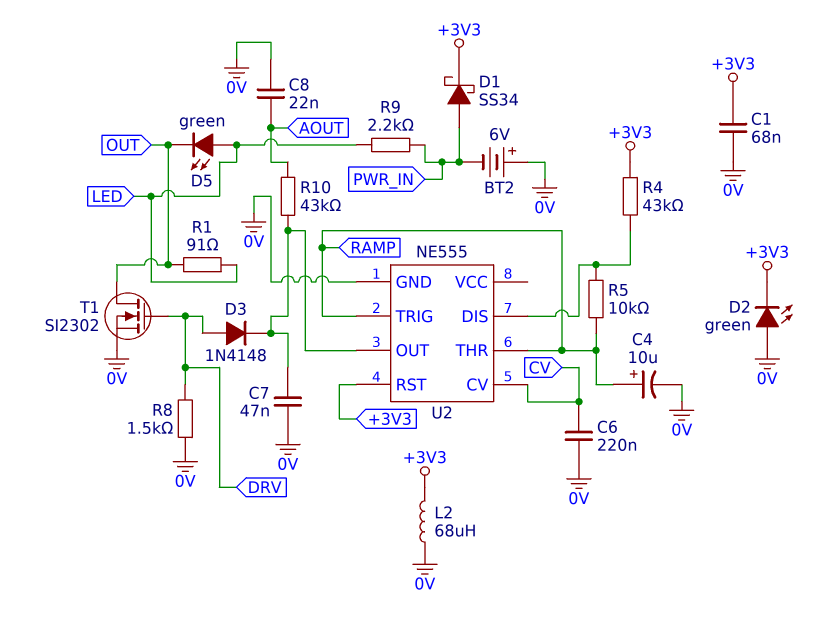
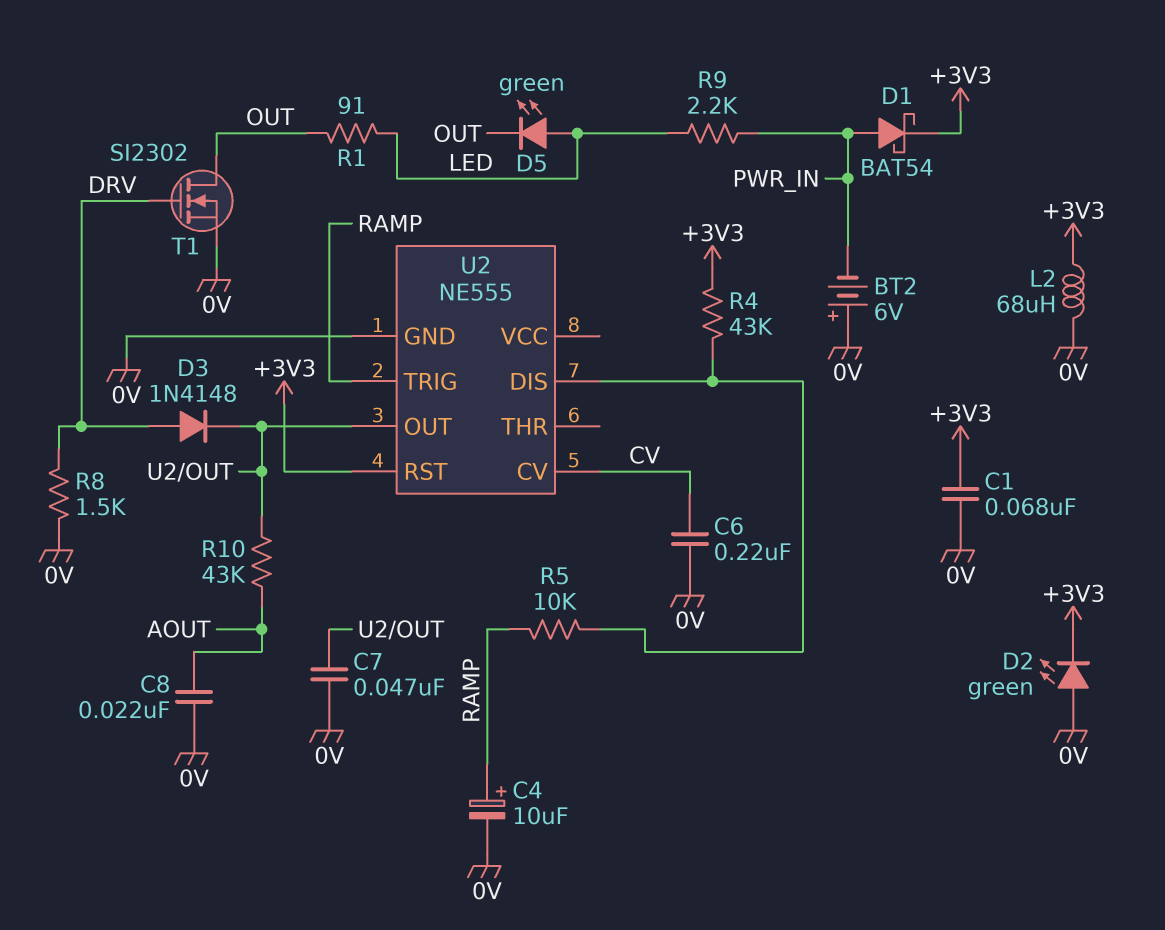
D1: schottky SS34 (A PWR_IN, K +3V3) -> schottky BAT54 (A PWR_IN, K +3V3)
U2 pin THR: RAMP -> none

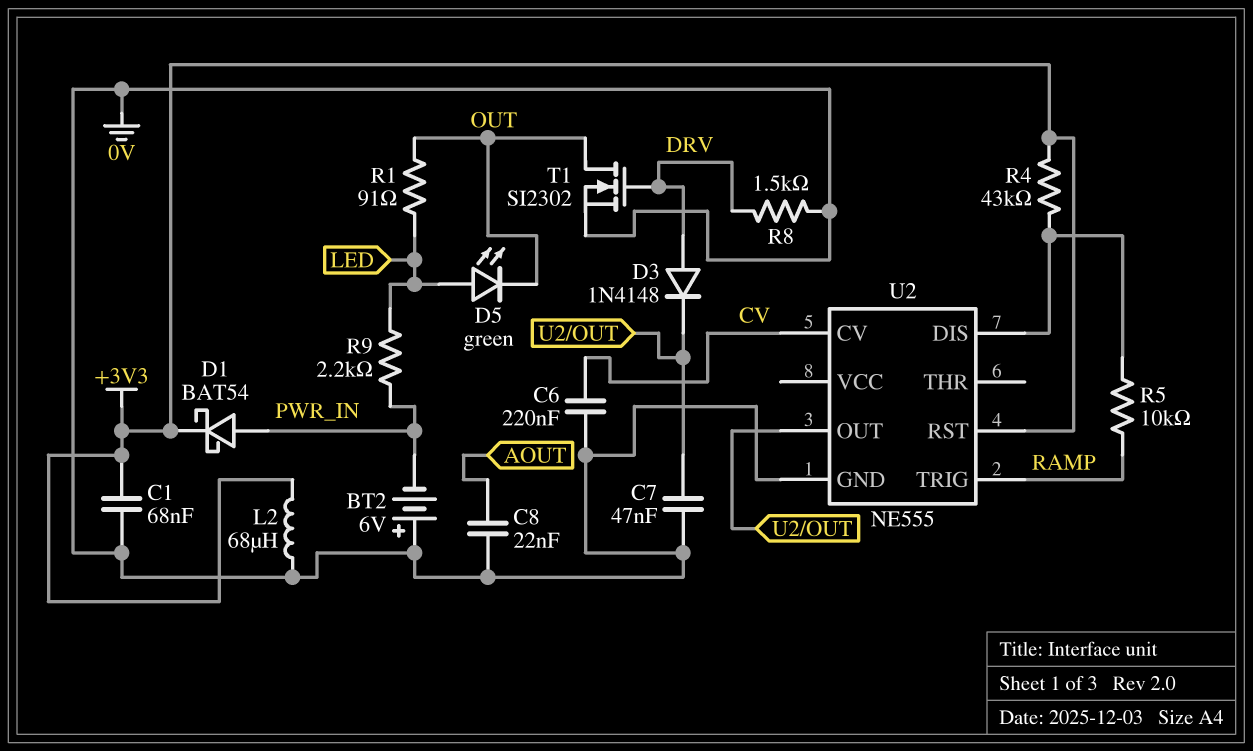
C4: 10uF (plus RAMP, minus 0V) -> none
D2: LED green (A 0V, K +3V3) -> none
R10: 43k (AOUT, U2/OUT) -> none

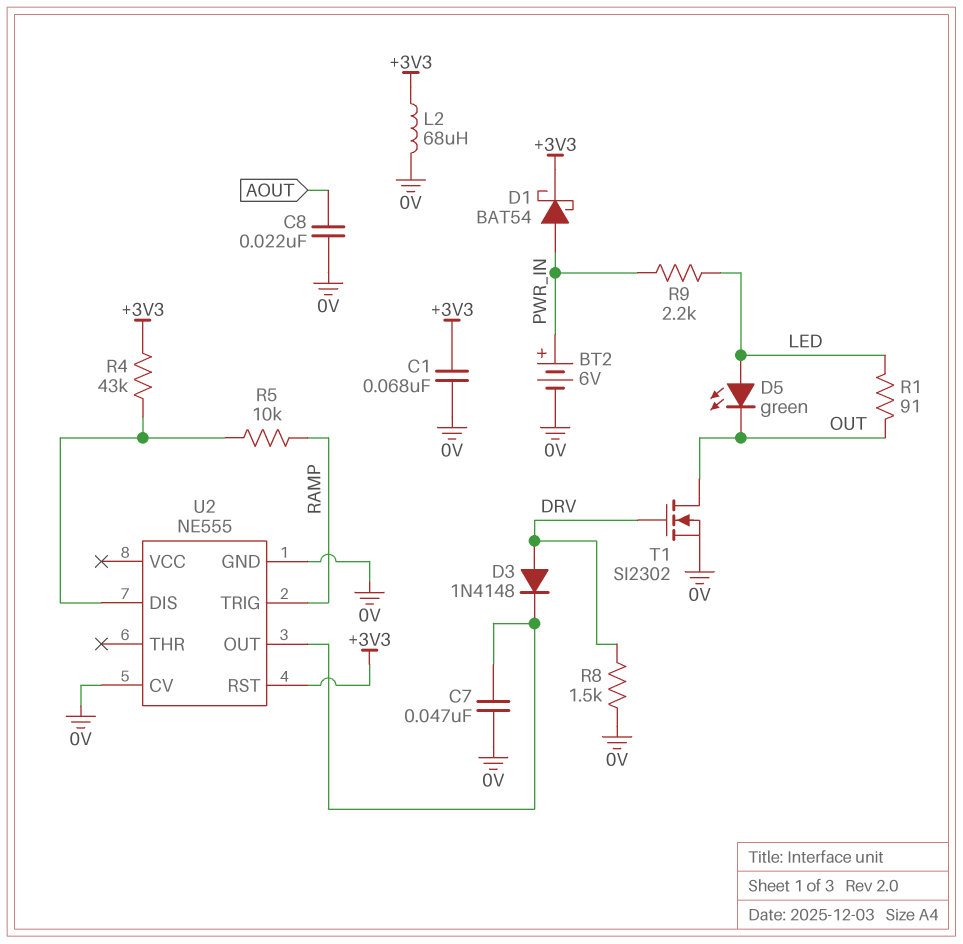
BT2: 6V (plus 0V, minus PWR_IN) -> 6V (plus PWR_IN, minus 0V)
C6: 220nF (0V, CV) -> none
U2 pin CV: CV -> 0V

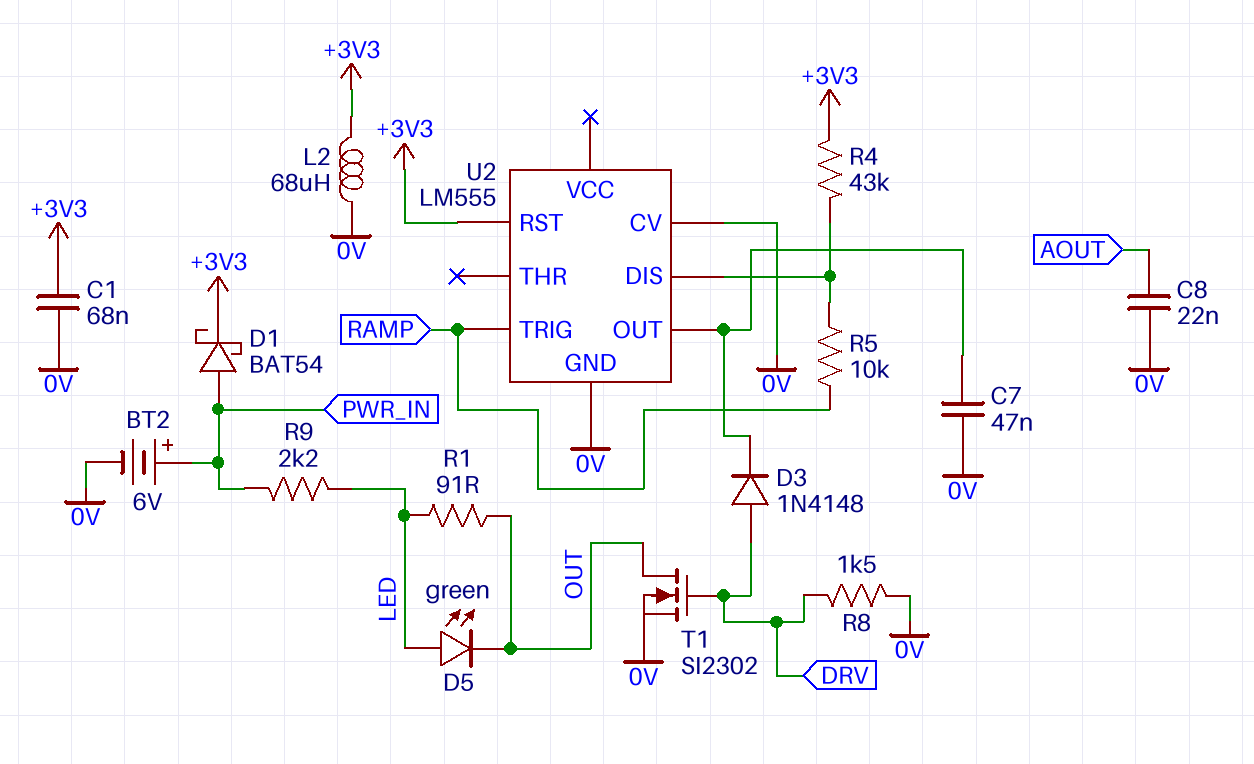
U2: NE555 -> LM555

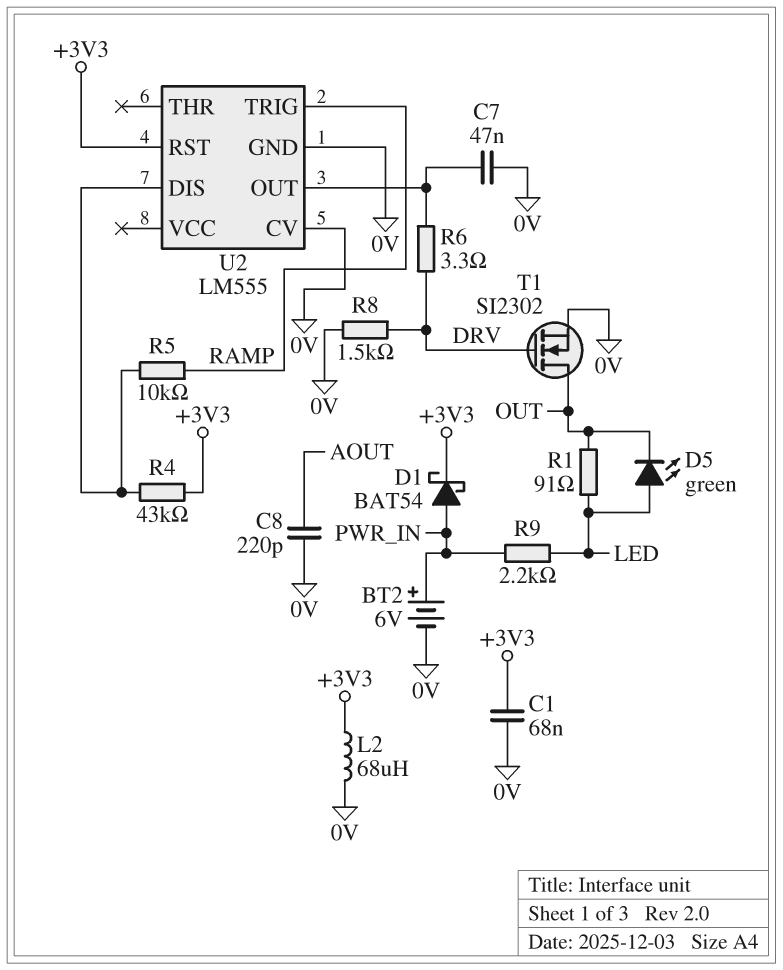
C8: 22nF (0V, AOUT) -> 220pF (0V, AOUT)
D3: diode 1N4148 (A DRV, K U2/OUT) -> none
R6: none -> 3.3 (DRV, U2/OUT)

